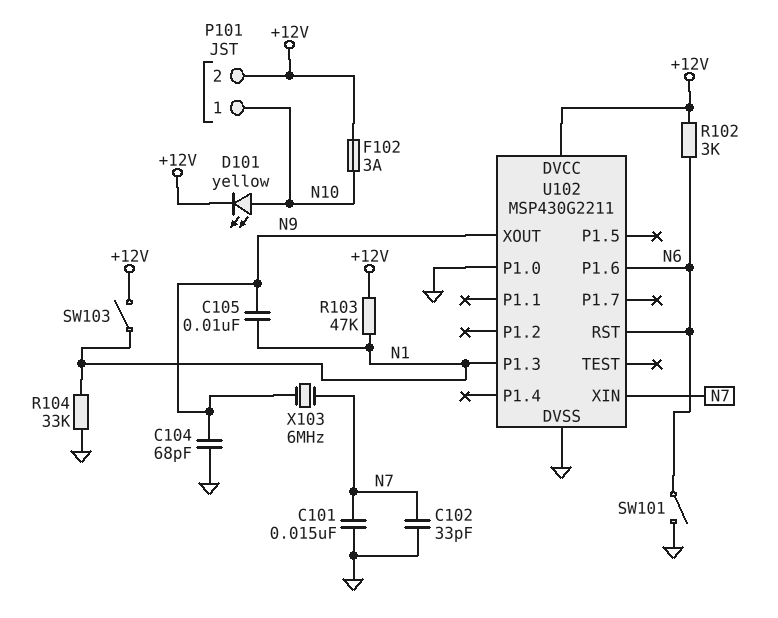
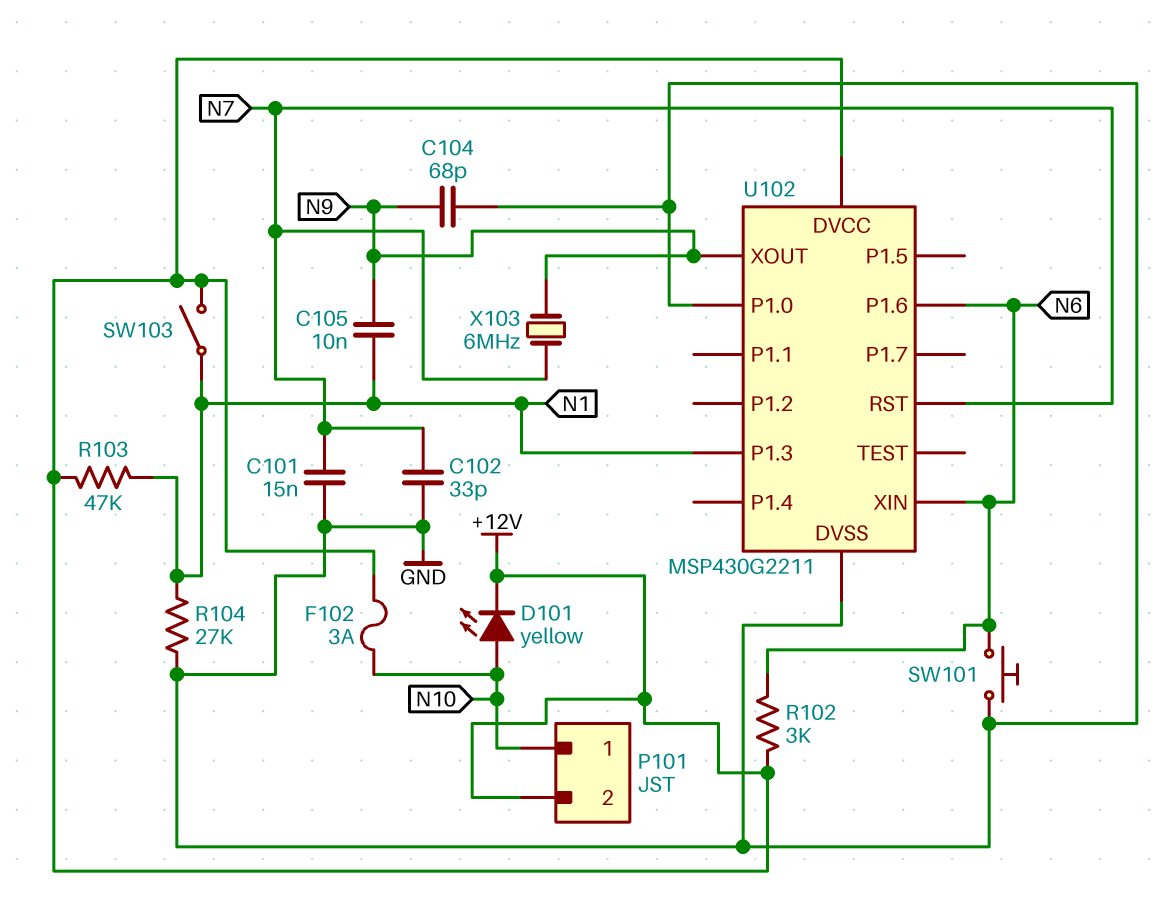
R104: 33k (GND, N1) -> 27k (GND, N1)
SW101: switch (GND, N6) -> button (GND, N6)
U102 pin RST: N6 -> N7
U102 pin XIN: N7 -> N6

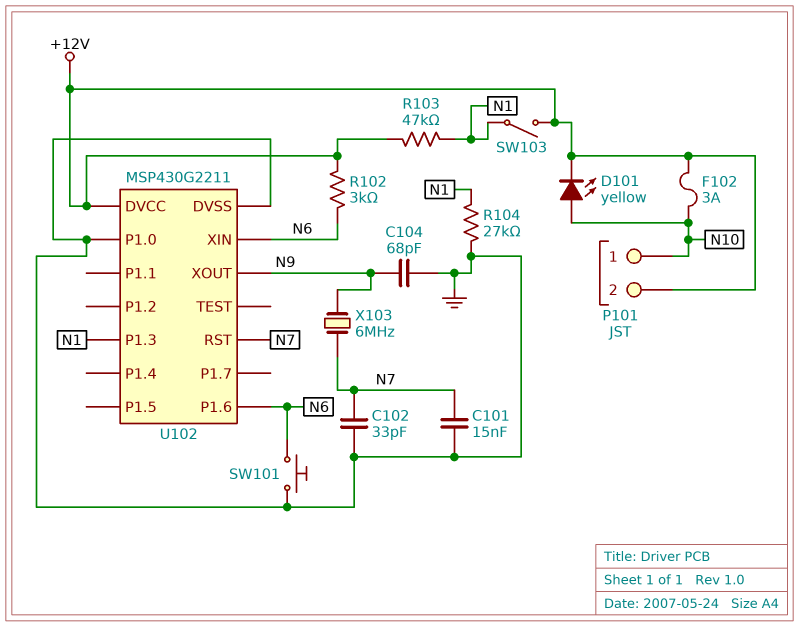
C105: 10nF (N1, N9) -> none

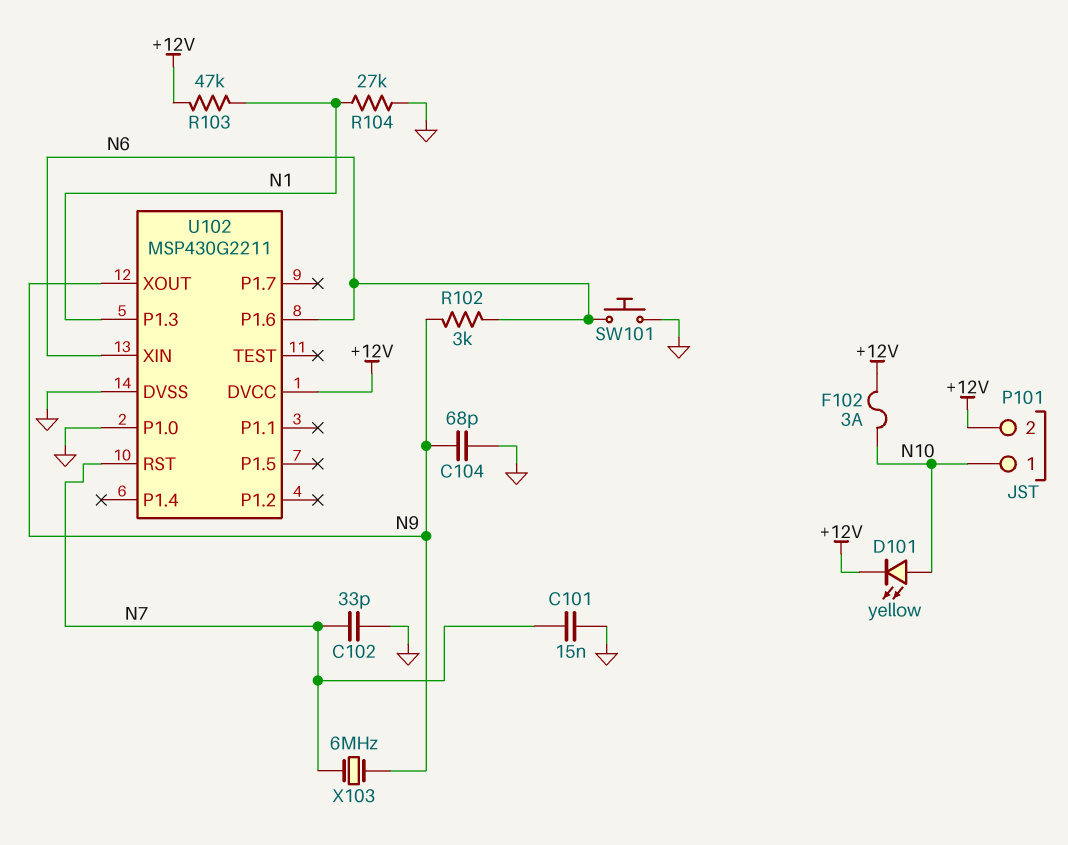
R102: 3k (+12V, N6) -> 3k (N6, N9)
SW103: switch (+12V, N1) -> none

